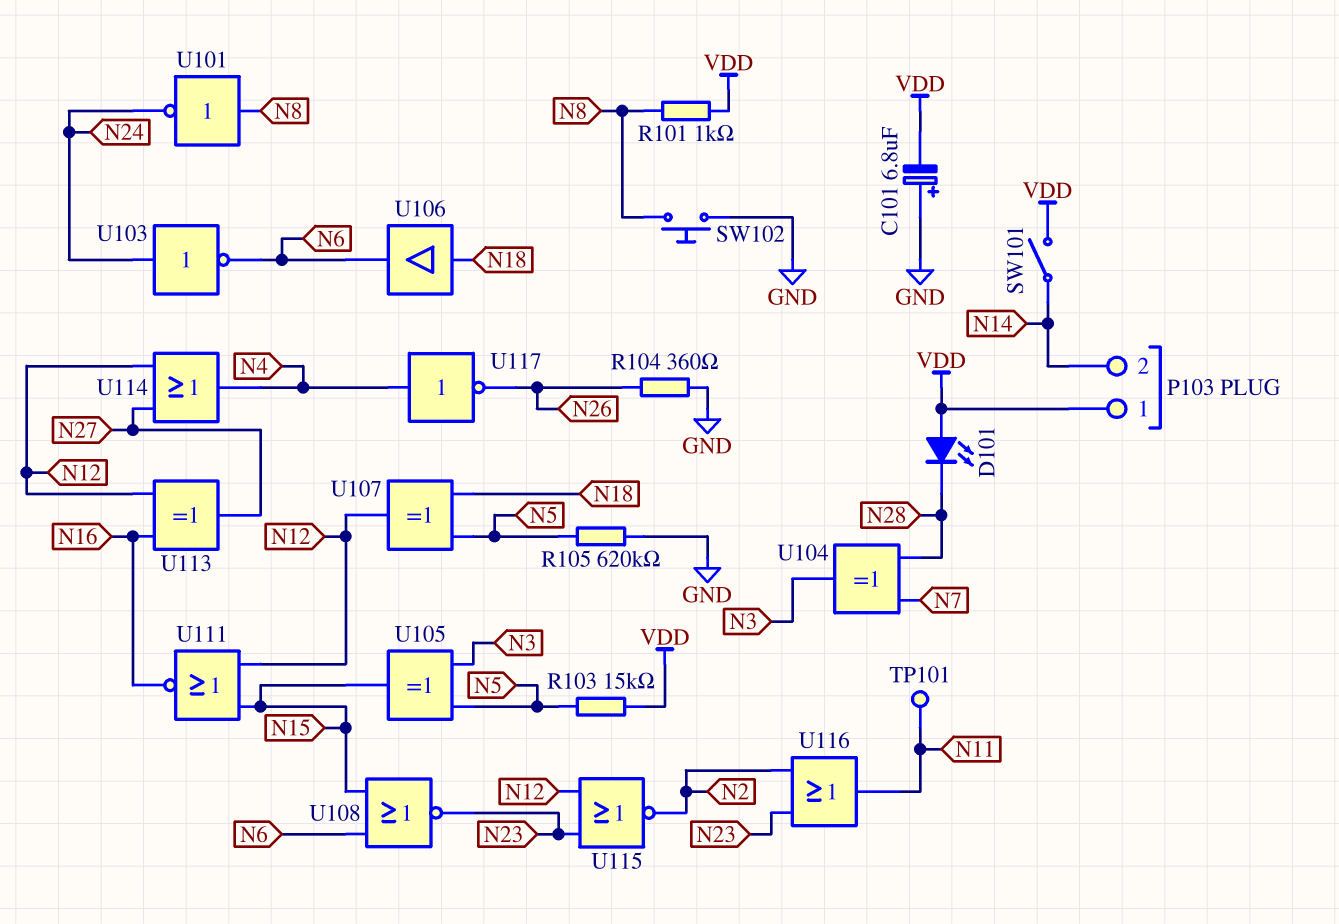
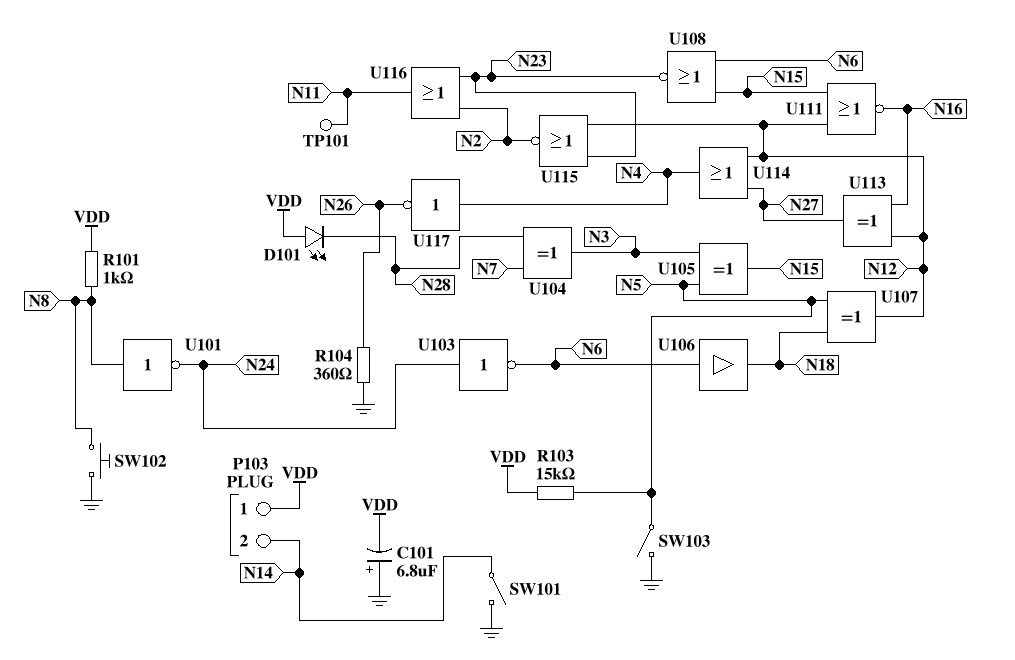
R105: 620k (GND, N5) -> none
SW101: switch (N14, VDD) -> switch (GND, N14)
SW103: none -> switch (GND, N5)
U106: buffer (in N18, out N6) -> buffer (in N6, out N18)

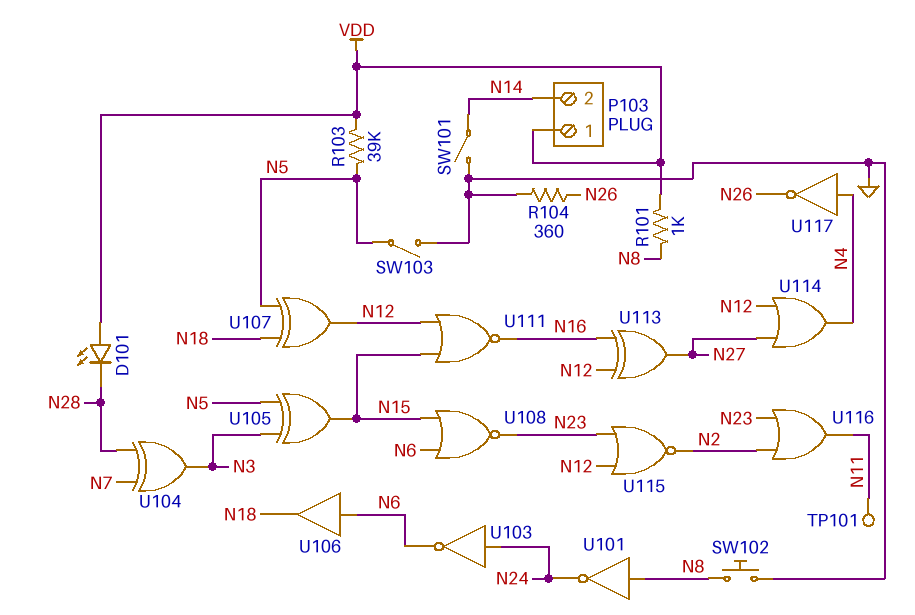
C101: 6.8uF (plus GND, minus VDD) -> none
R103: 15k (N5, VDD) -> 39k (N5, VDD)

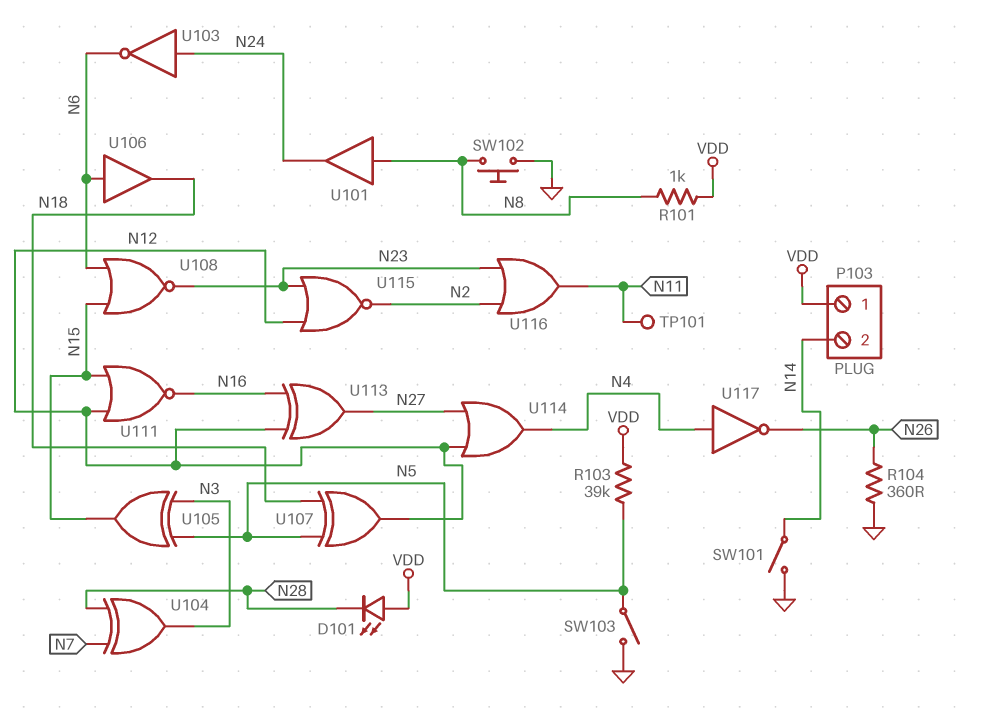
U101: NOT (in N8, out N24) -> buffer (in N8, out N24)

